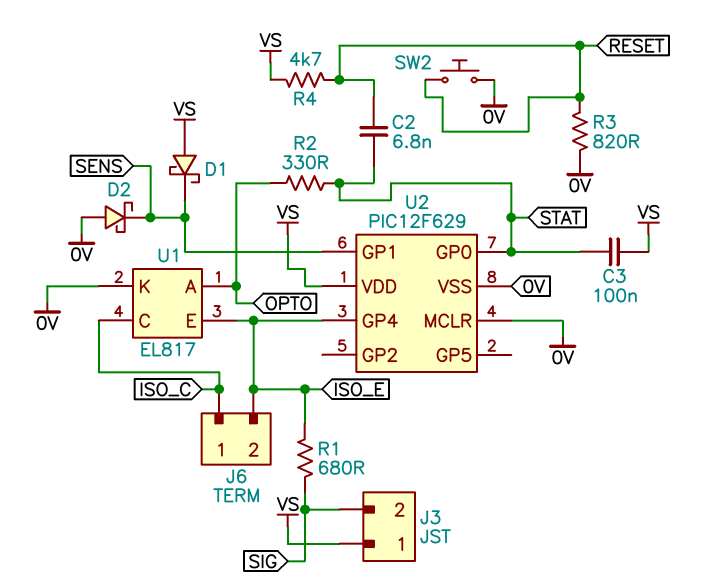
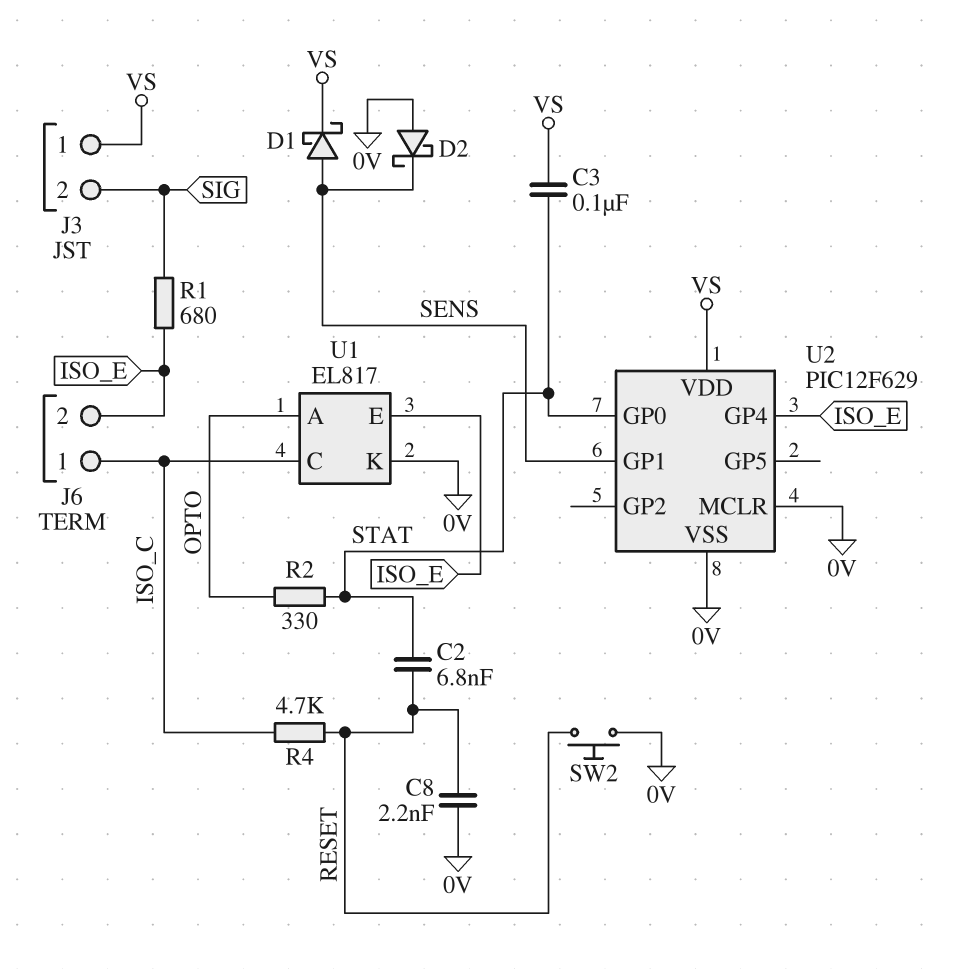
C8: none -> 2.2nF (0V, RESET)
D1: schottky (A VS, K SENS) -> schottky (A SENS, K VS)
R3: 820 (0V, RESET) -> none
R4: 4.7k (RESET, VS) -> 4.7k (ISO_C, RESET)

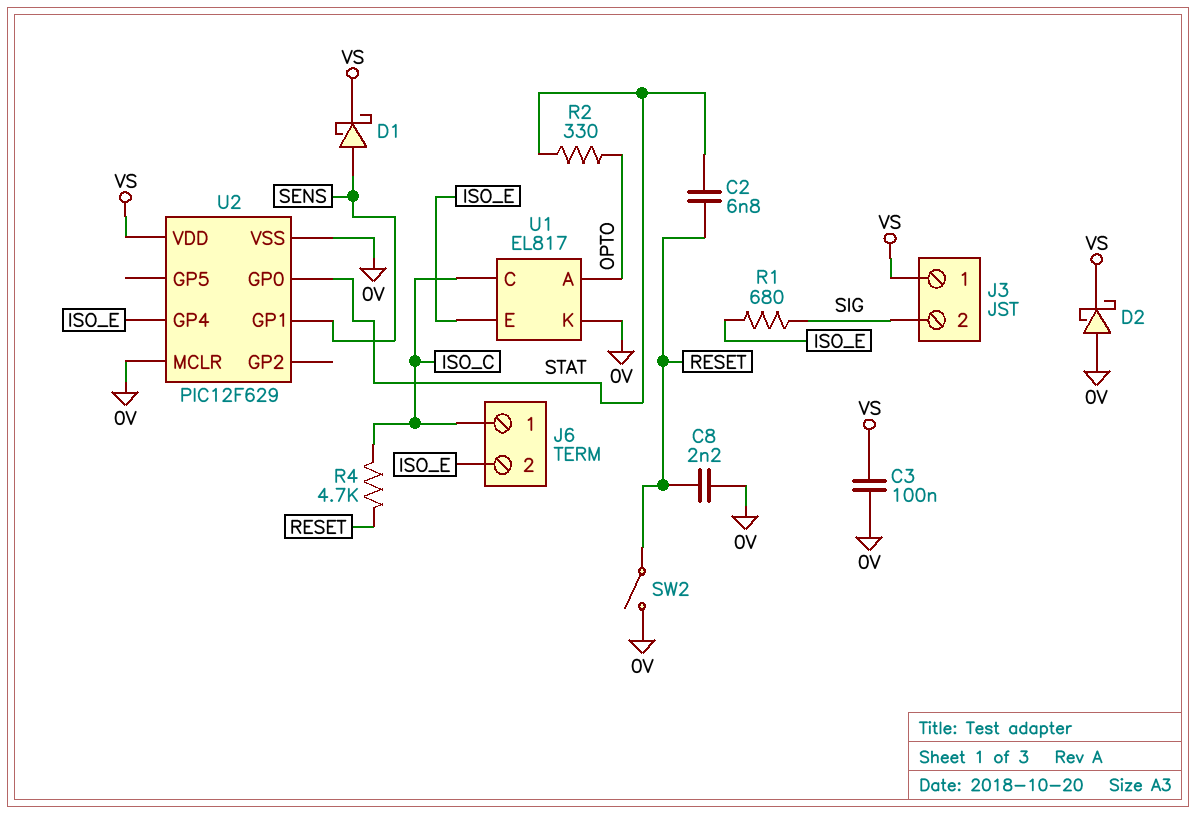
C3: 100nF (STAT, VS) -> 100nF (0V, VS)
D2: schottky (A 0V, K SENS) -> schottky (A 0V, K VS)
SW2: button (0V, RESET) -> switch (0V, RESET)

